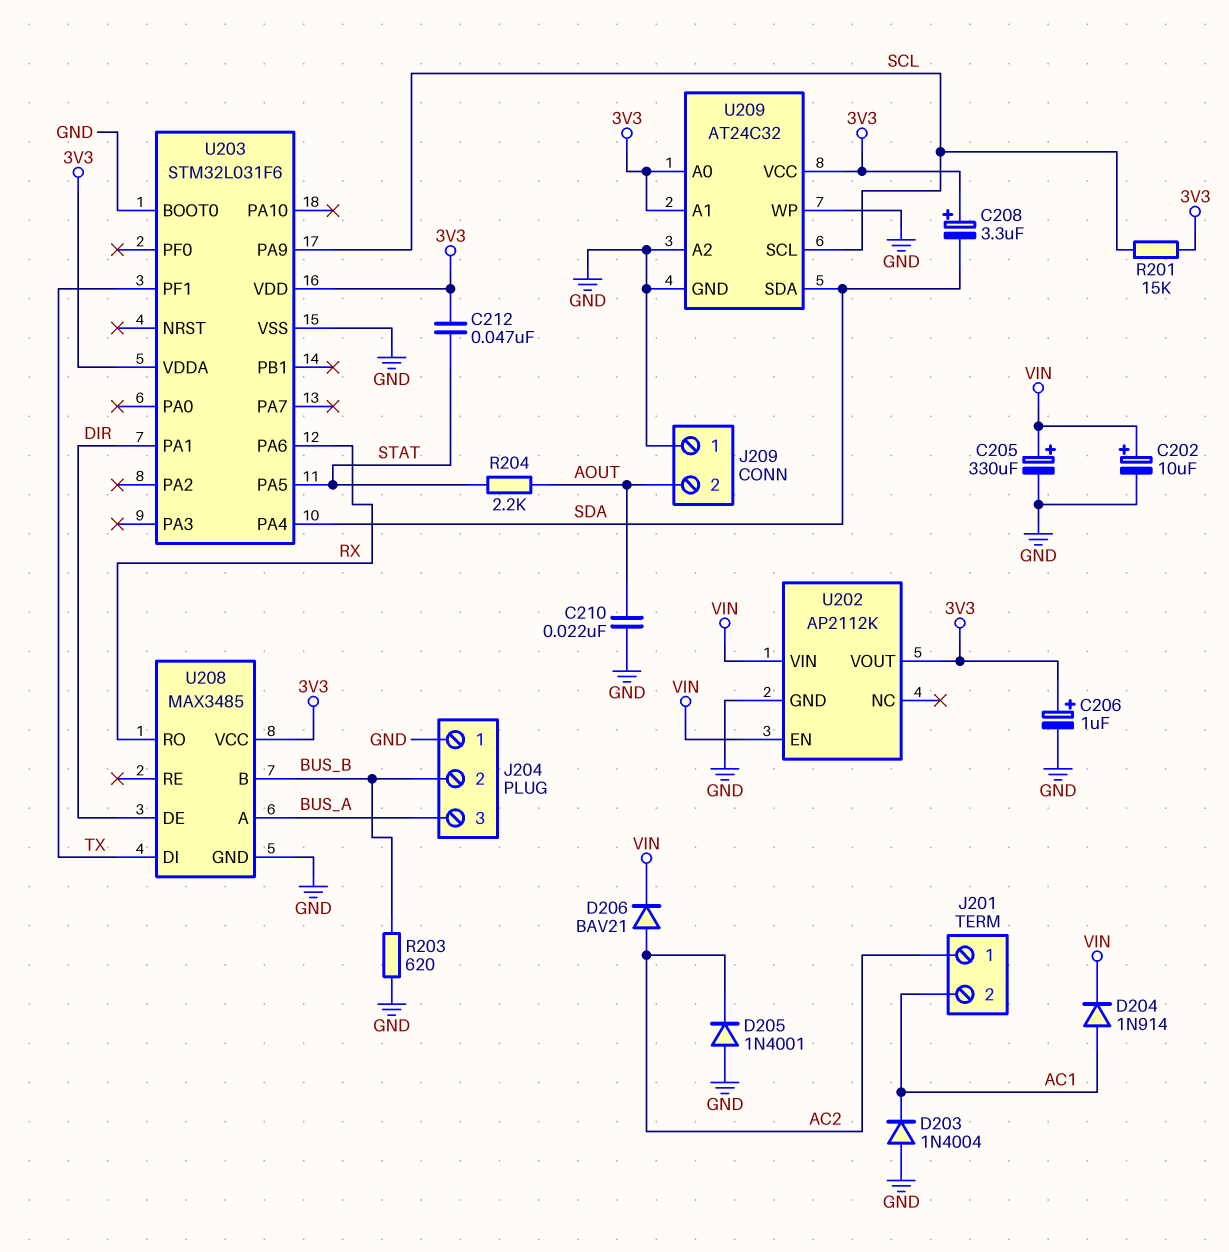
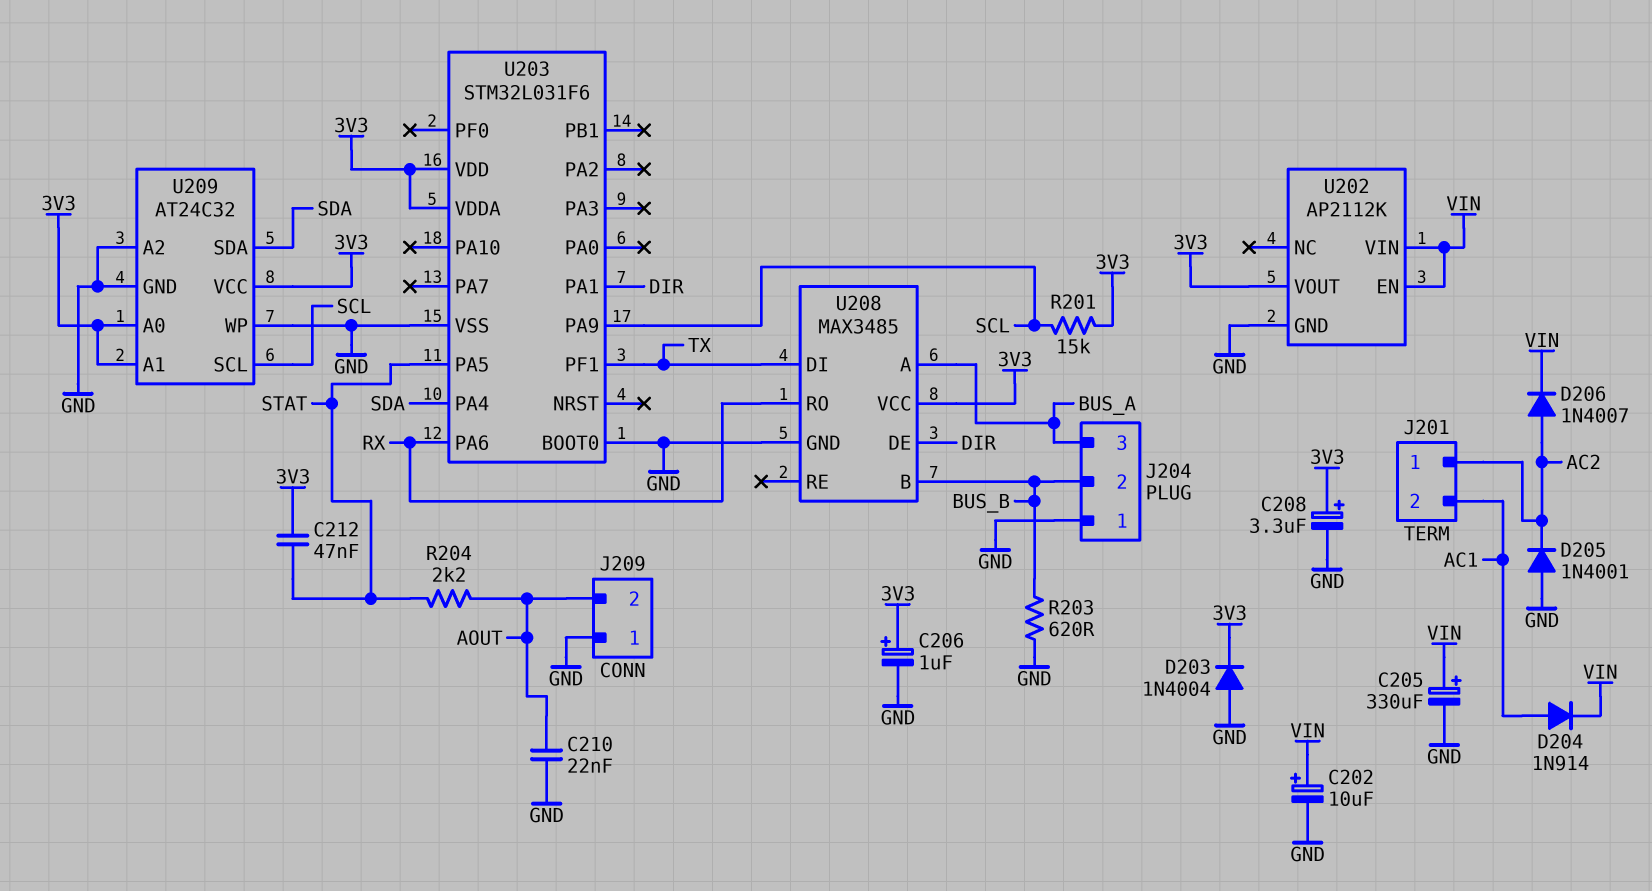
C208: 3.3uF (plus 3V3, minus SDA) -> 3.3uF (plus 3V3, minus GND)
D203: diode 1N4004 (A GND, K AC1) -> diode 1N4004 (A GND, K 3V3)
D206: diode BAV21 (A AC2, K VIN) -> diode 1N4007 (A AC2, K VIN)

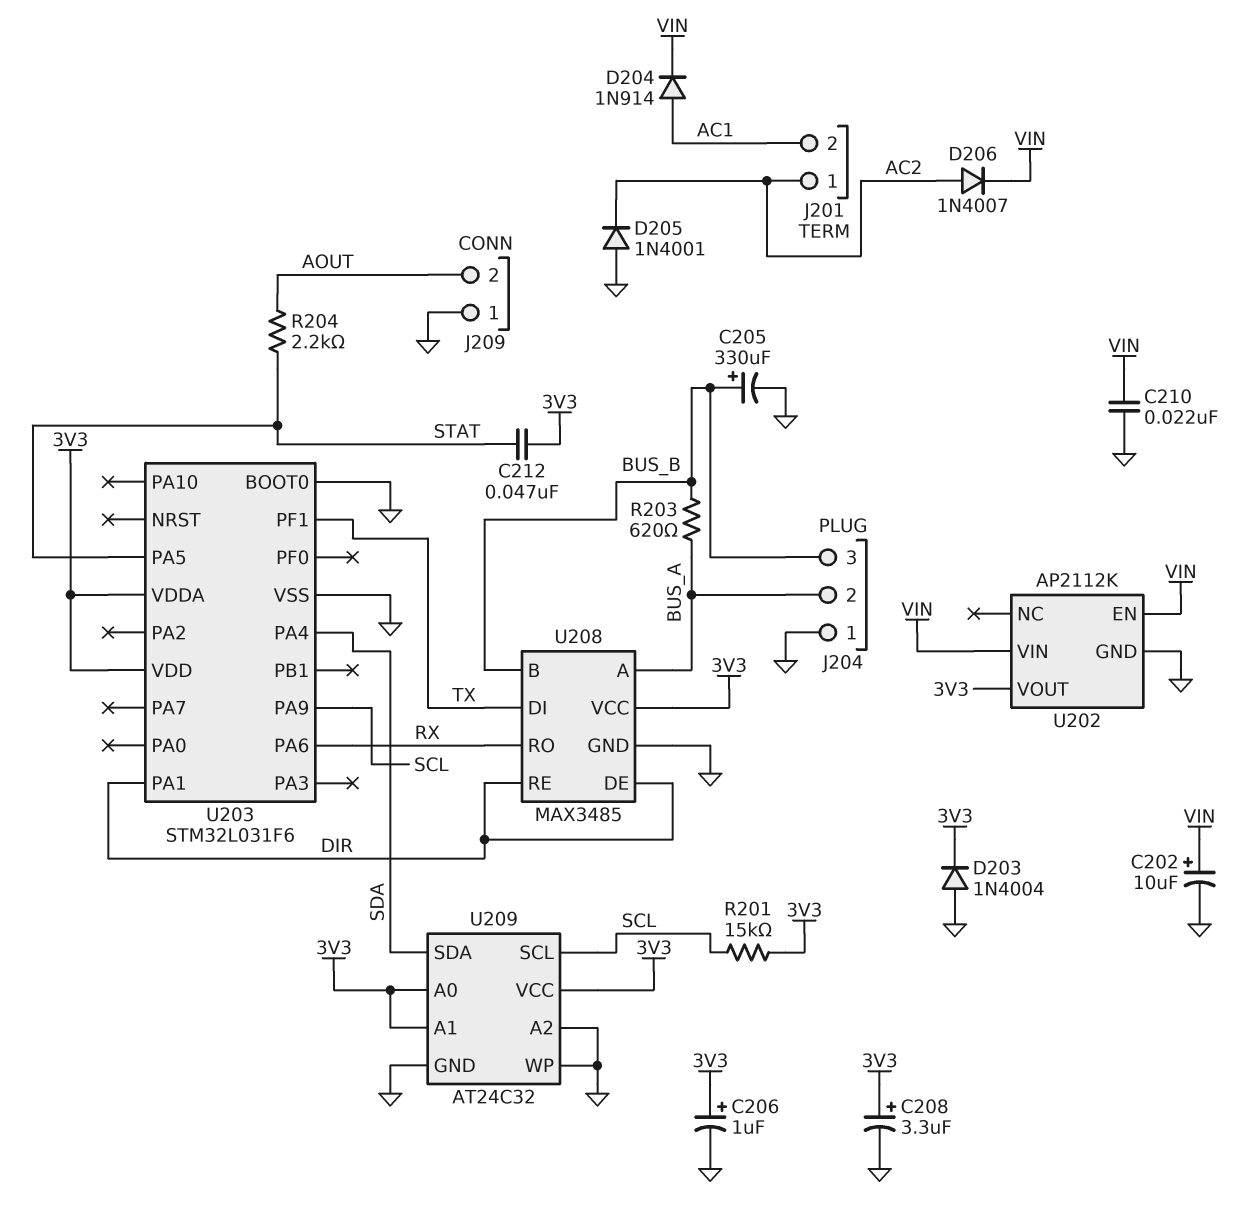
C205: 330uF (plus VIN, minus GND) -> 330uF (plus BUS_B, minus GND)
C210: 22nF (AOUT, GND) -> 22nF (GND, VIN)
J204 pin 2: BUS_B -> BUS_A
J204 pin 3: BUS_A -> BUS_B
R203: 620 (BUS_B, GND) -> 620 (BUS_A, BUS_B)
U208 pin RE: none -> DIR

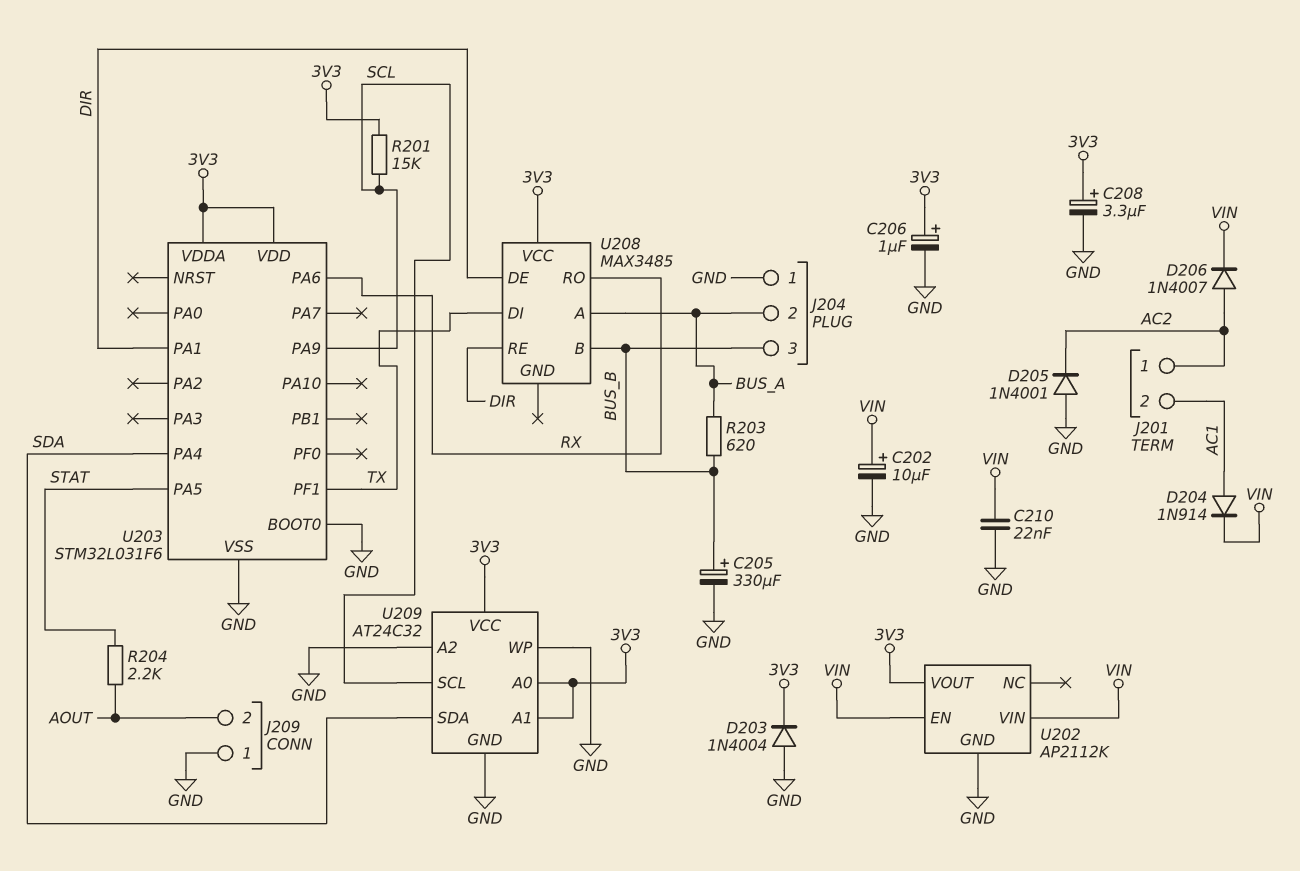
C212: 47nF (3V3, STAT) -> none
U208 pin GND: GND -> none

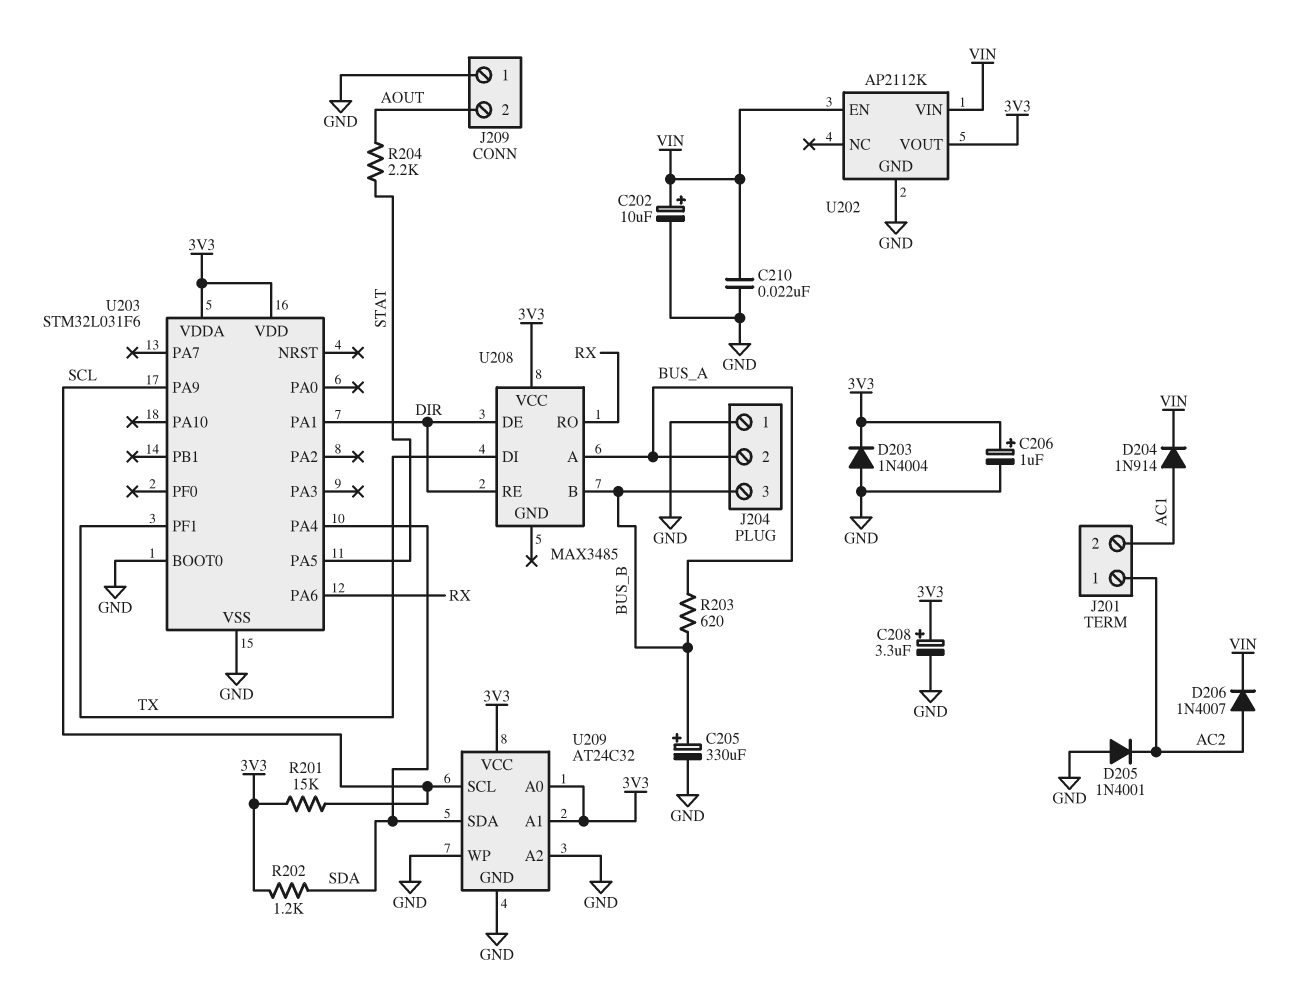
R202: none -> 1.2k (3V3, SDA)

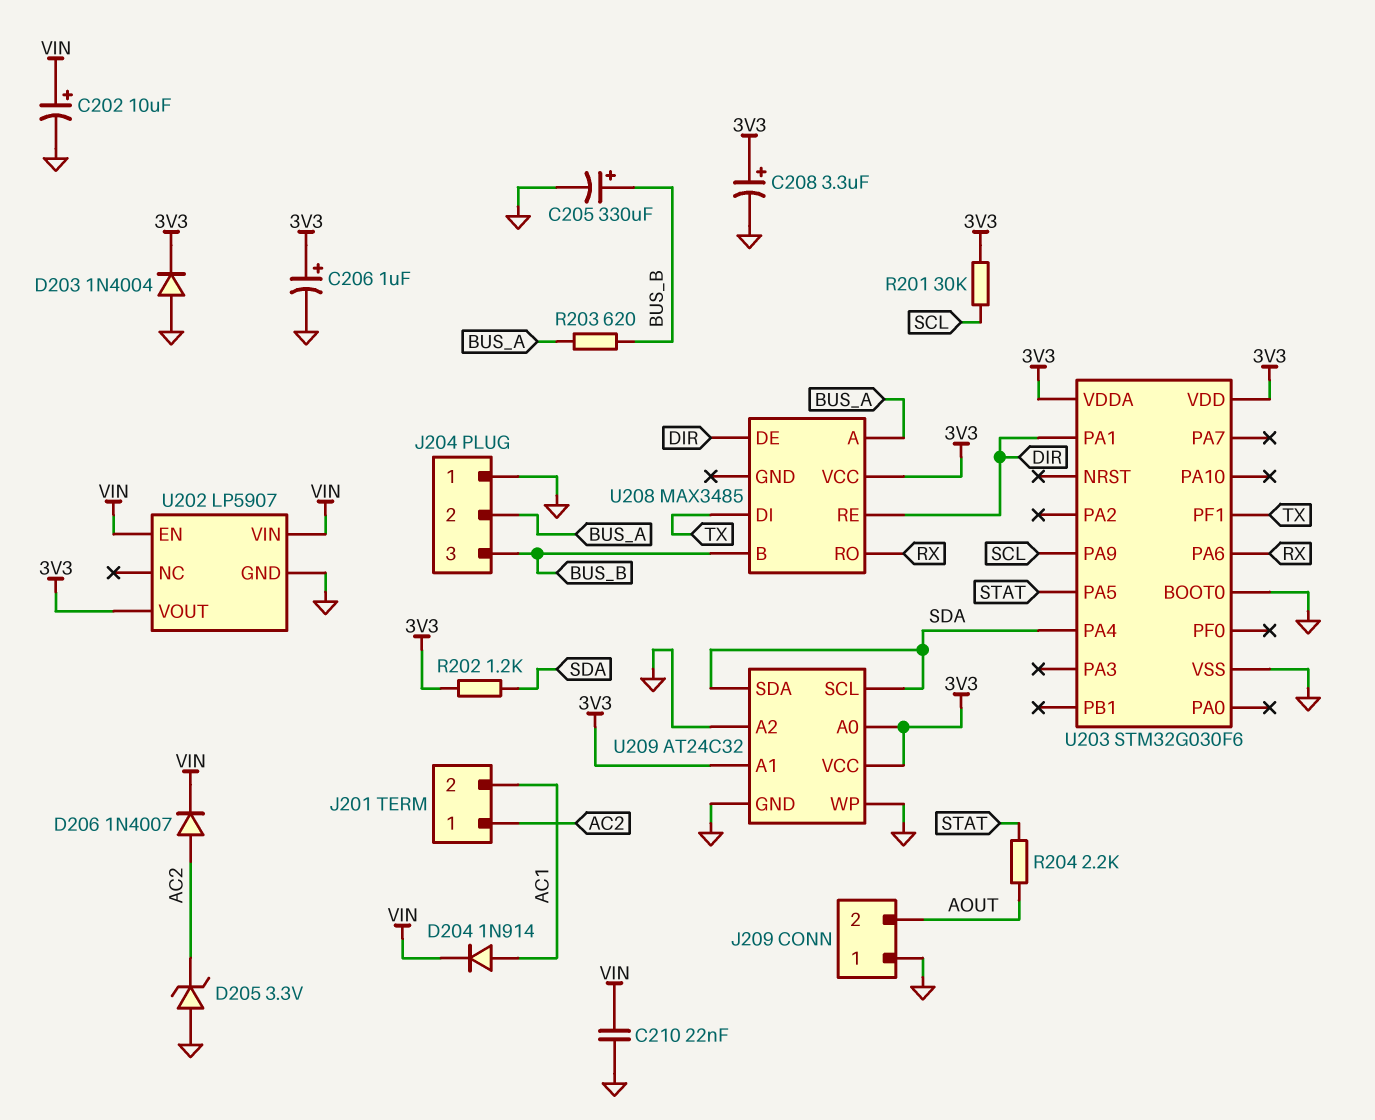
D205: diode 1N4001 (A GND, K AC2) -> zener 3.3V (A GND, K AC2)
R201: 15k (3V3, SCL) -> 30k (3V3, SCL)
U202: AP2112K -> LP5907
U203: STM32L031F6 -> STM32G030F6
U209 pin SCL: SCL -> SDA

